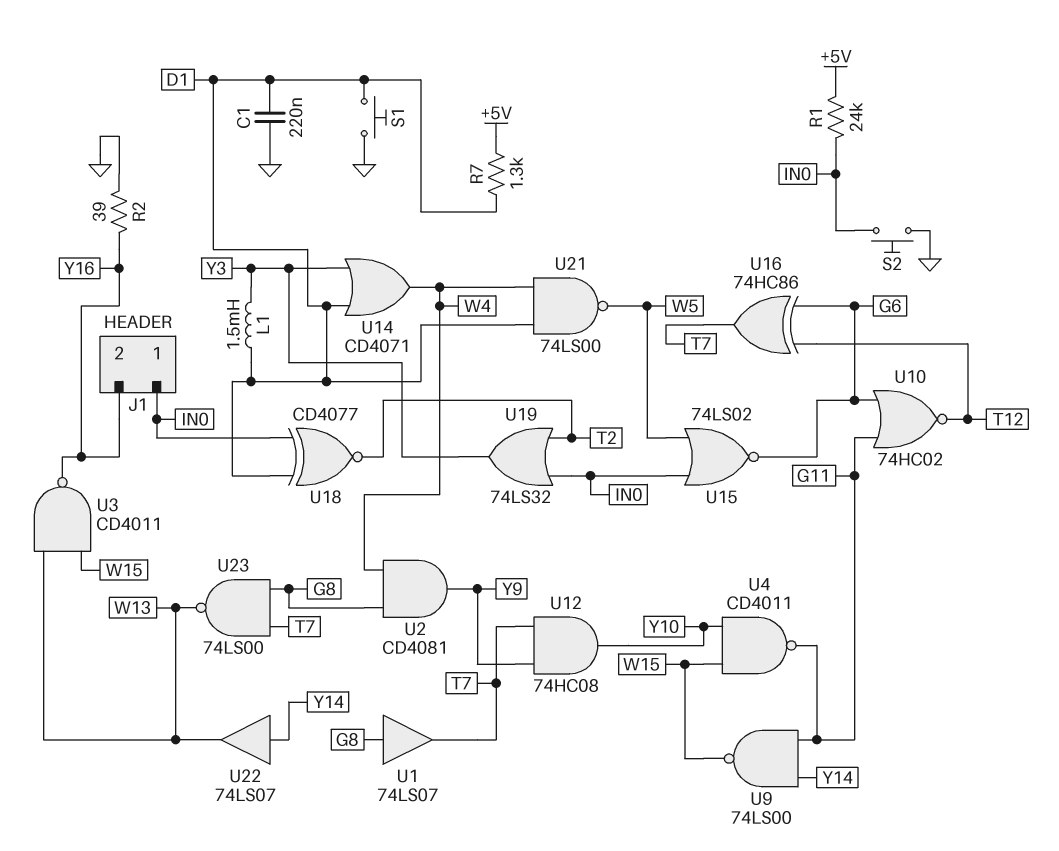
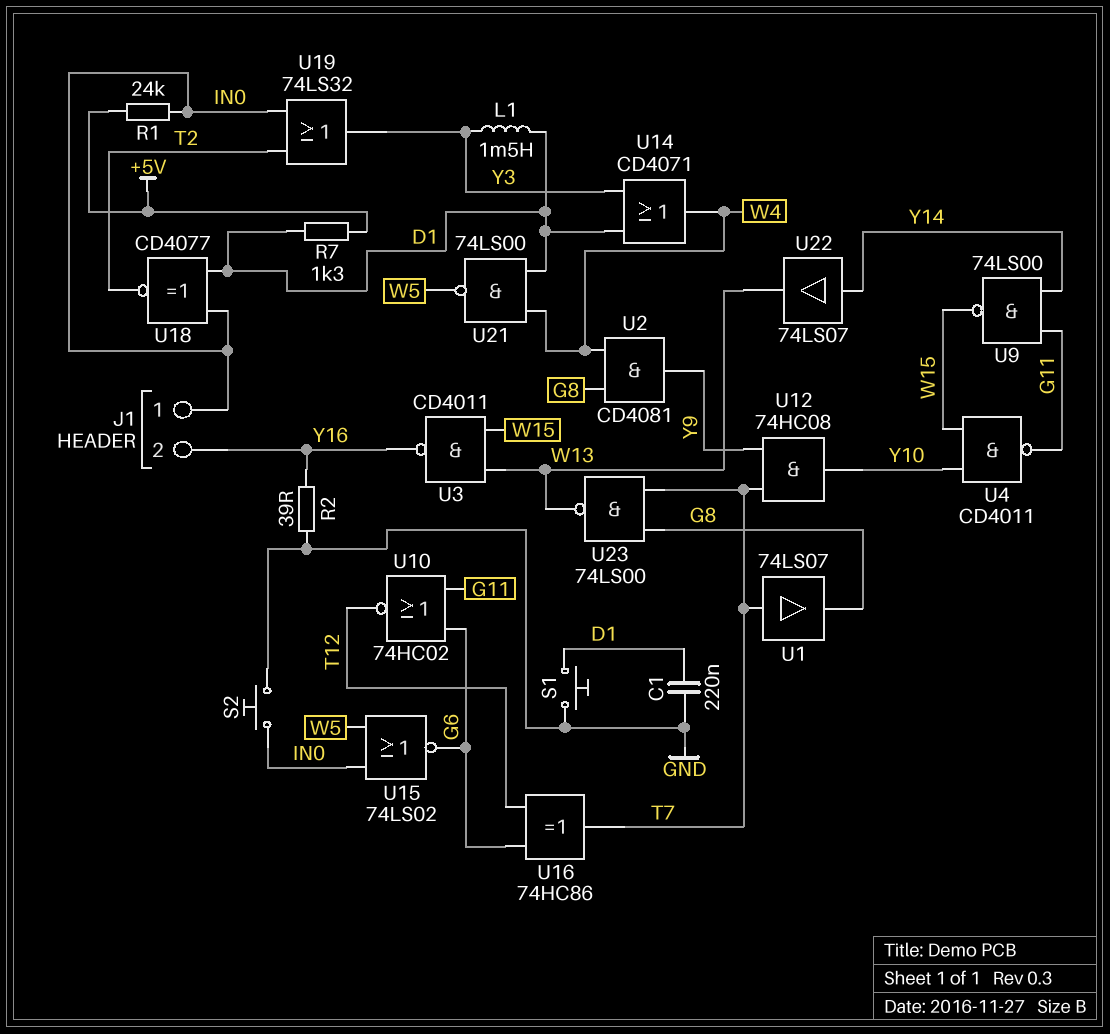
U1: buffer 74LS07 (in G8, out T7) -> buffer 74LS07 (in T7, out G8)

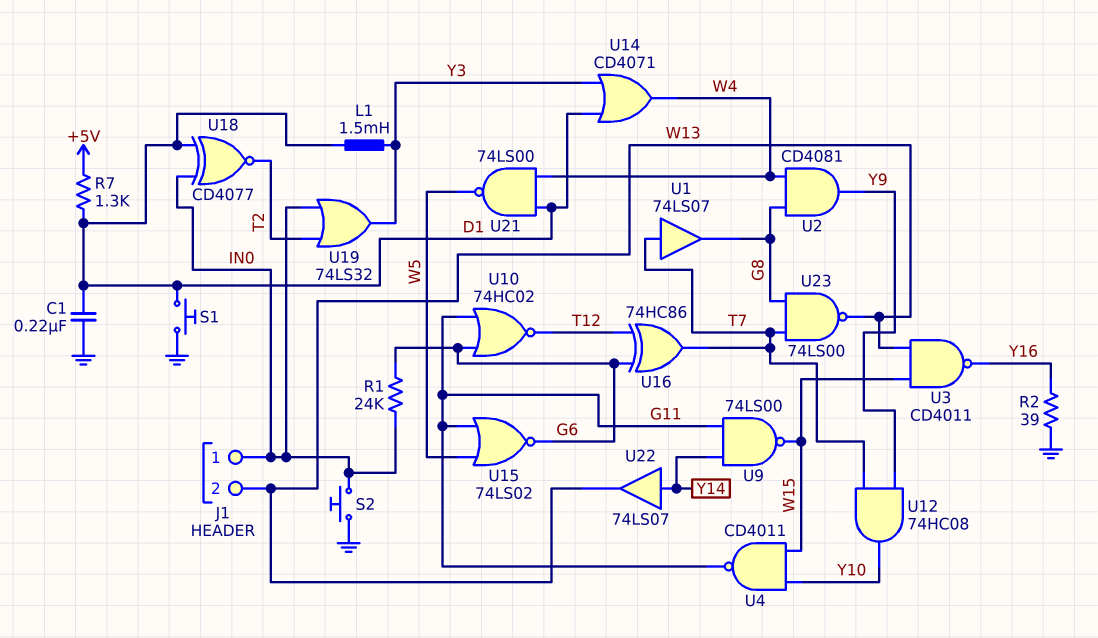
J1 pin 2: Y16 -> W13
R1: 24k (+5V, IN0) -> 24k (G6, IN0)
U15: NOR 74LS02 (in IN0, in W5, out G6) -> NOR 74LS02 (in G11, in W5, out G6)

